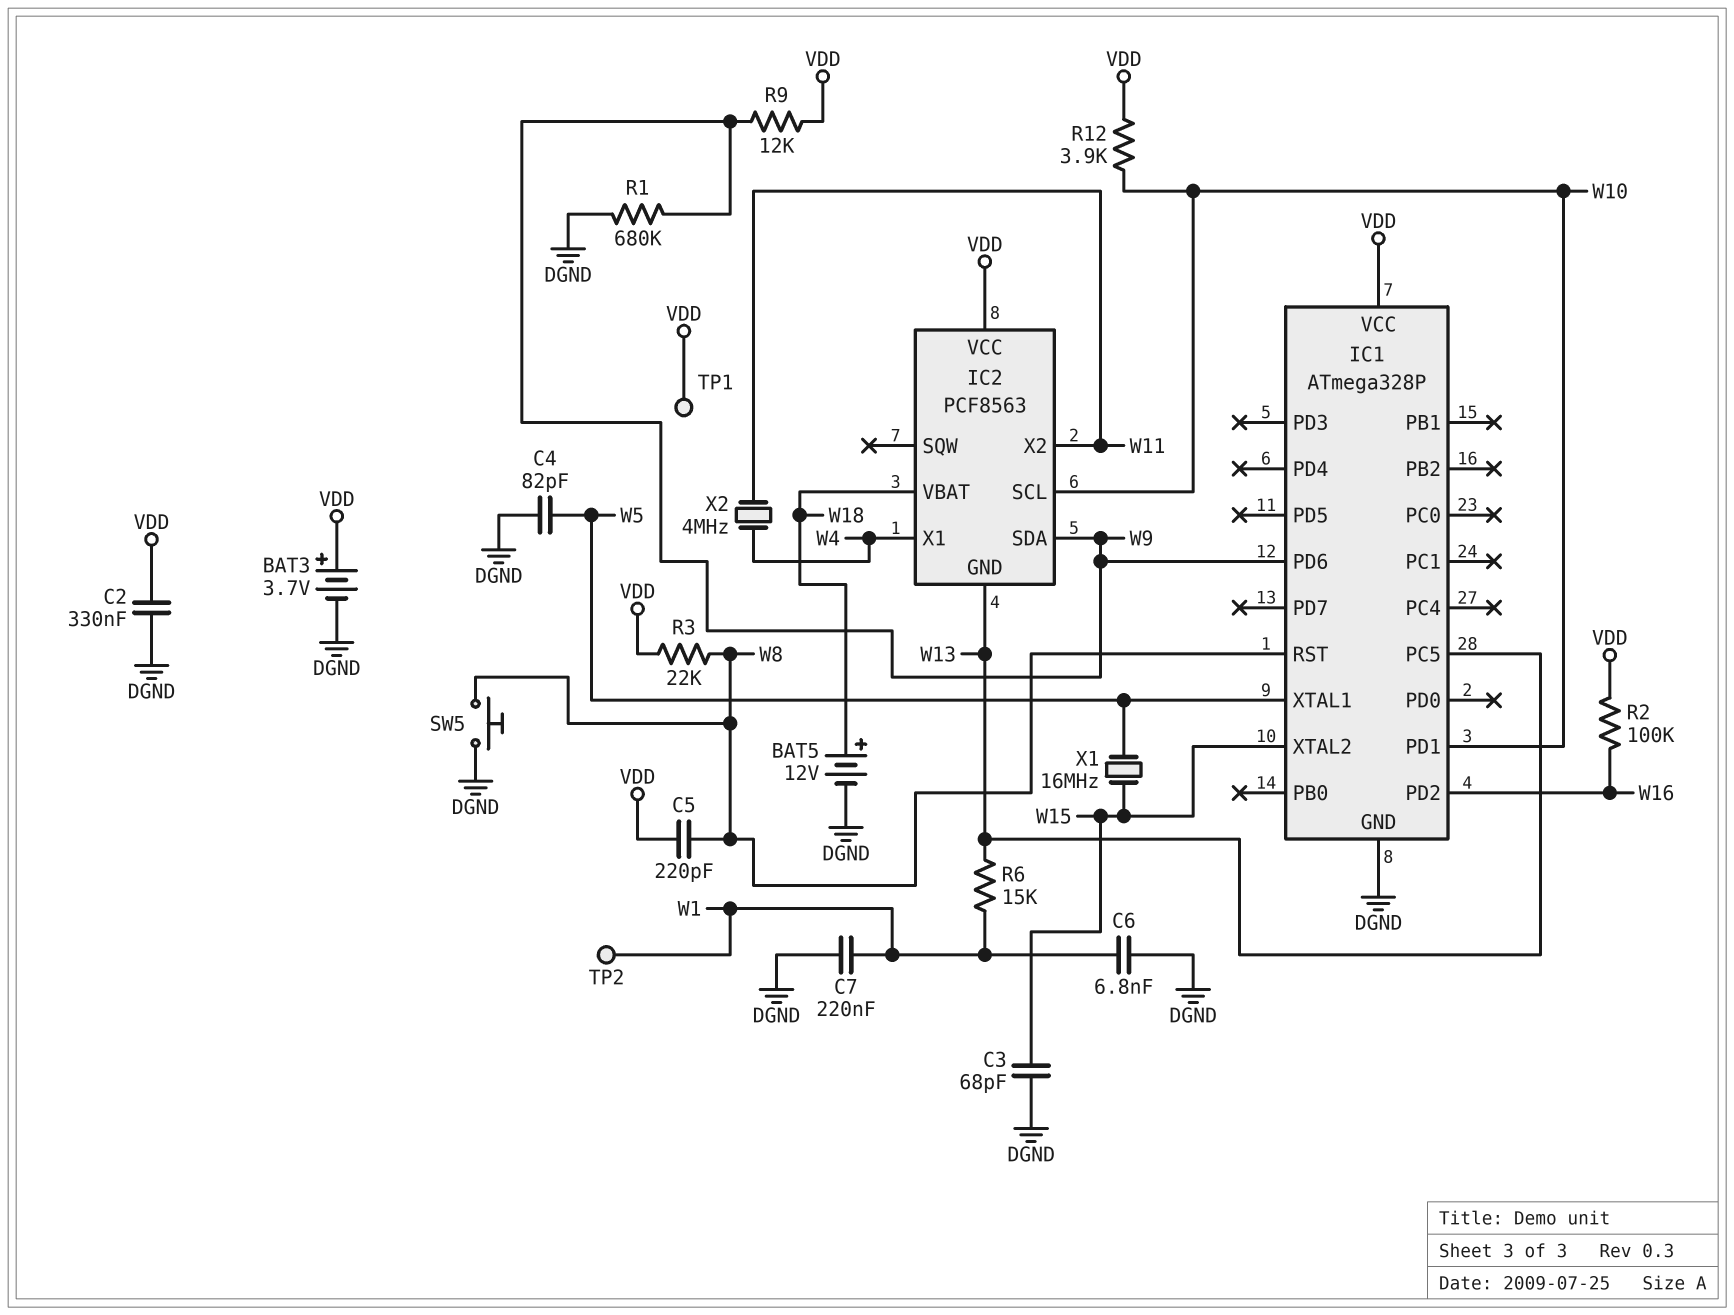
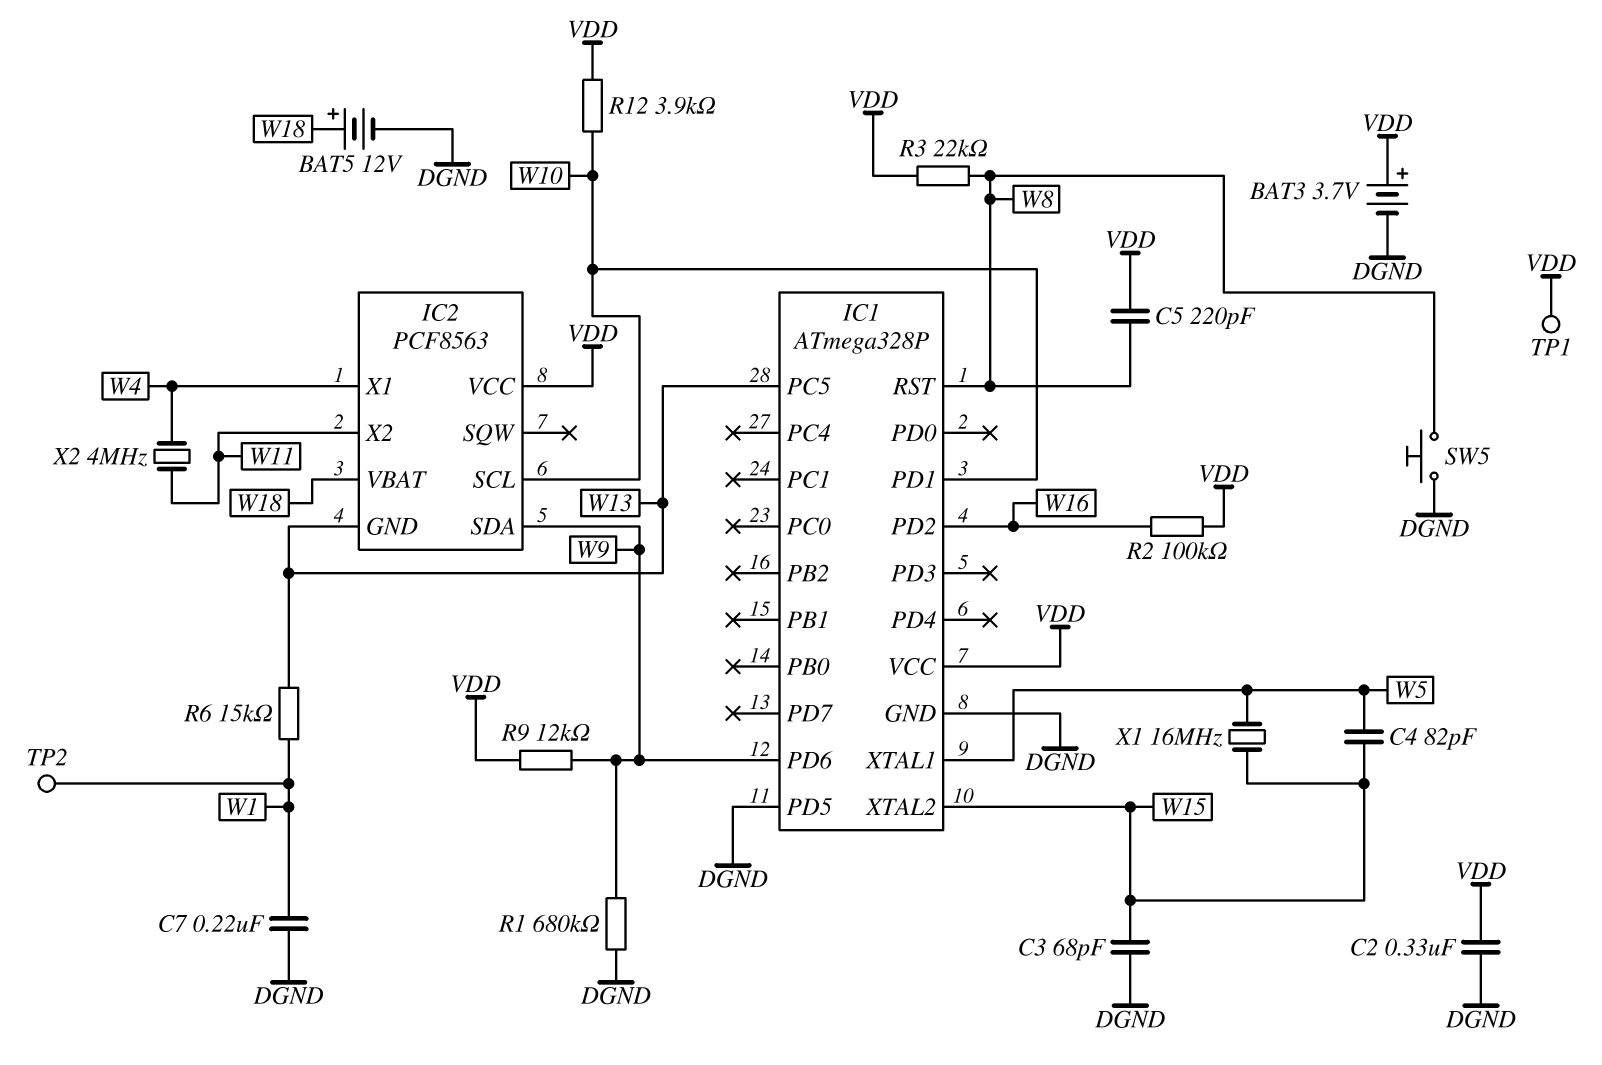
C4: 82pF (DGND, W5) -> 82pF (W5, W15)
C6: 6.8nF (DGND, W1) -> none
IC1 pin PD5: none -> DGND

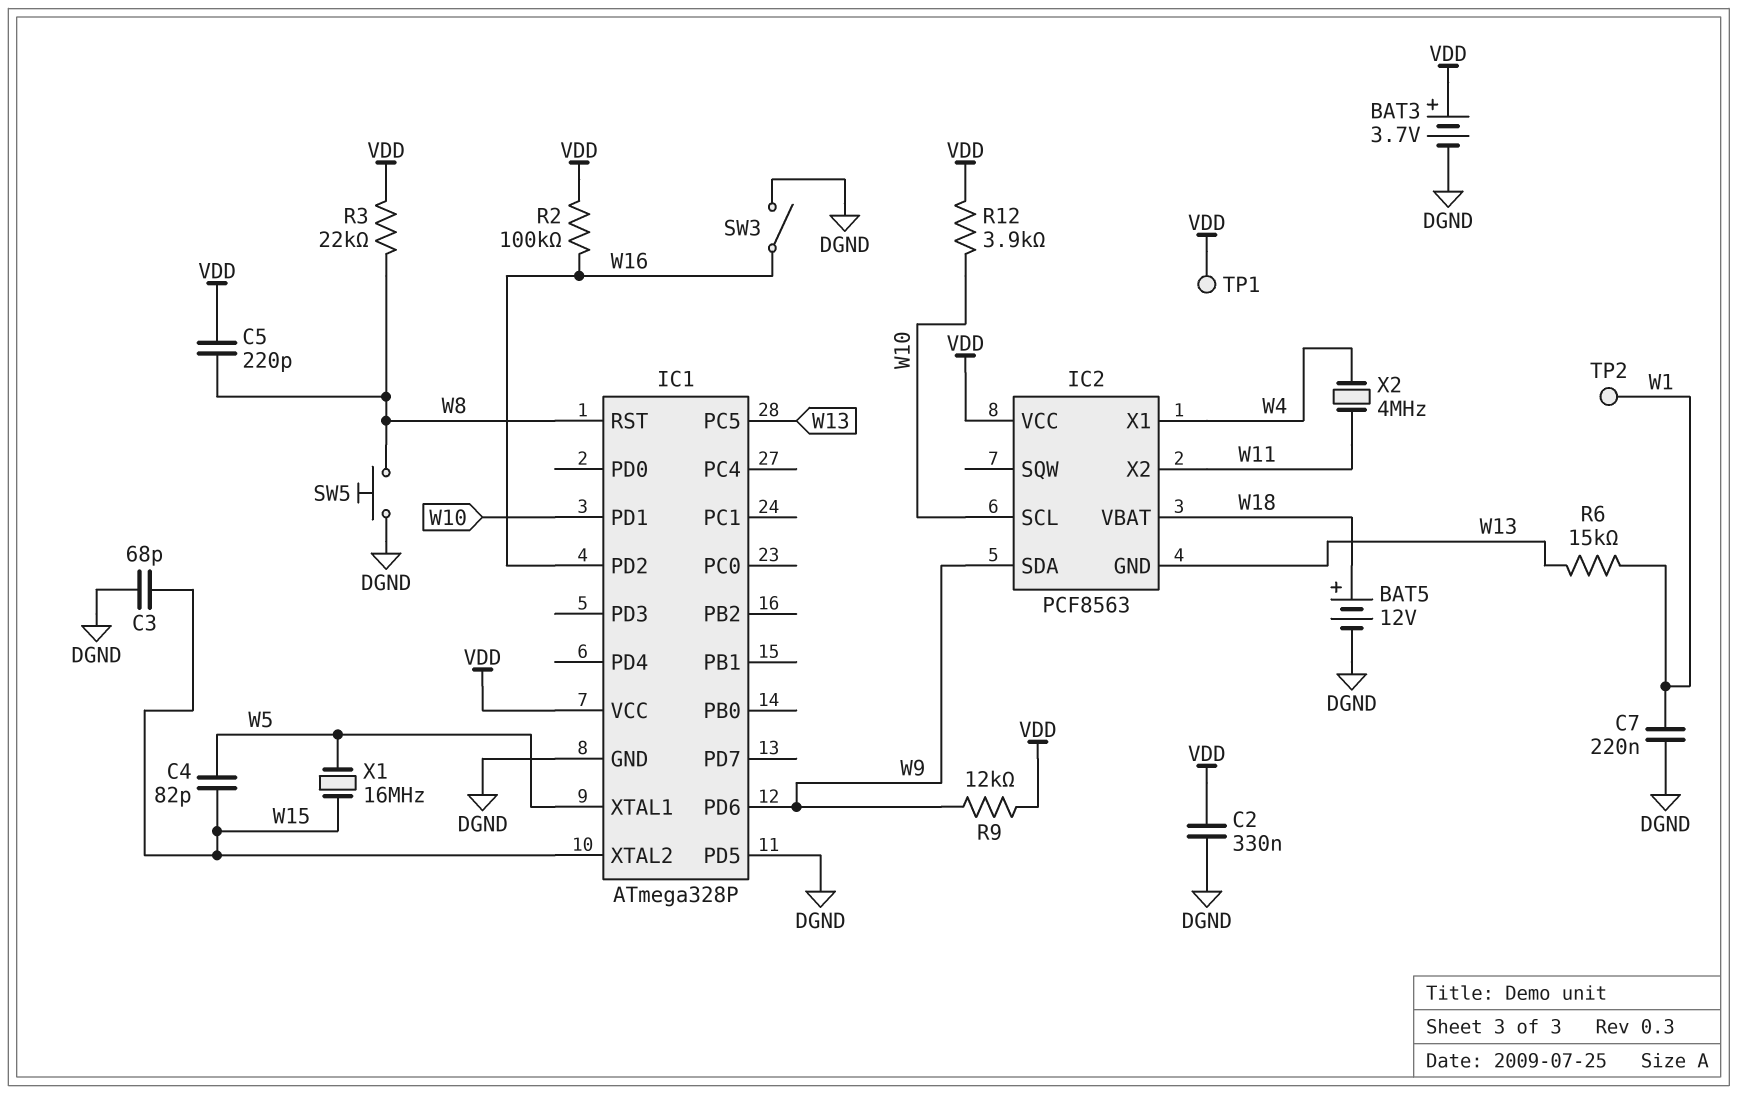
R1: 680k (DGND, W9) -> none
SW3: none -> switch (DGND, W16)

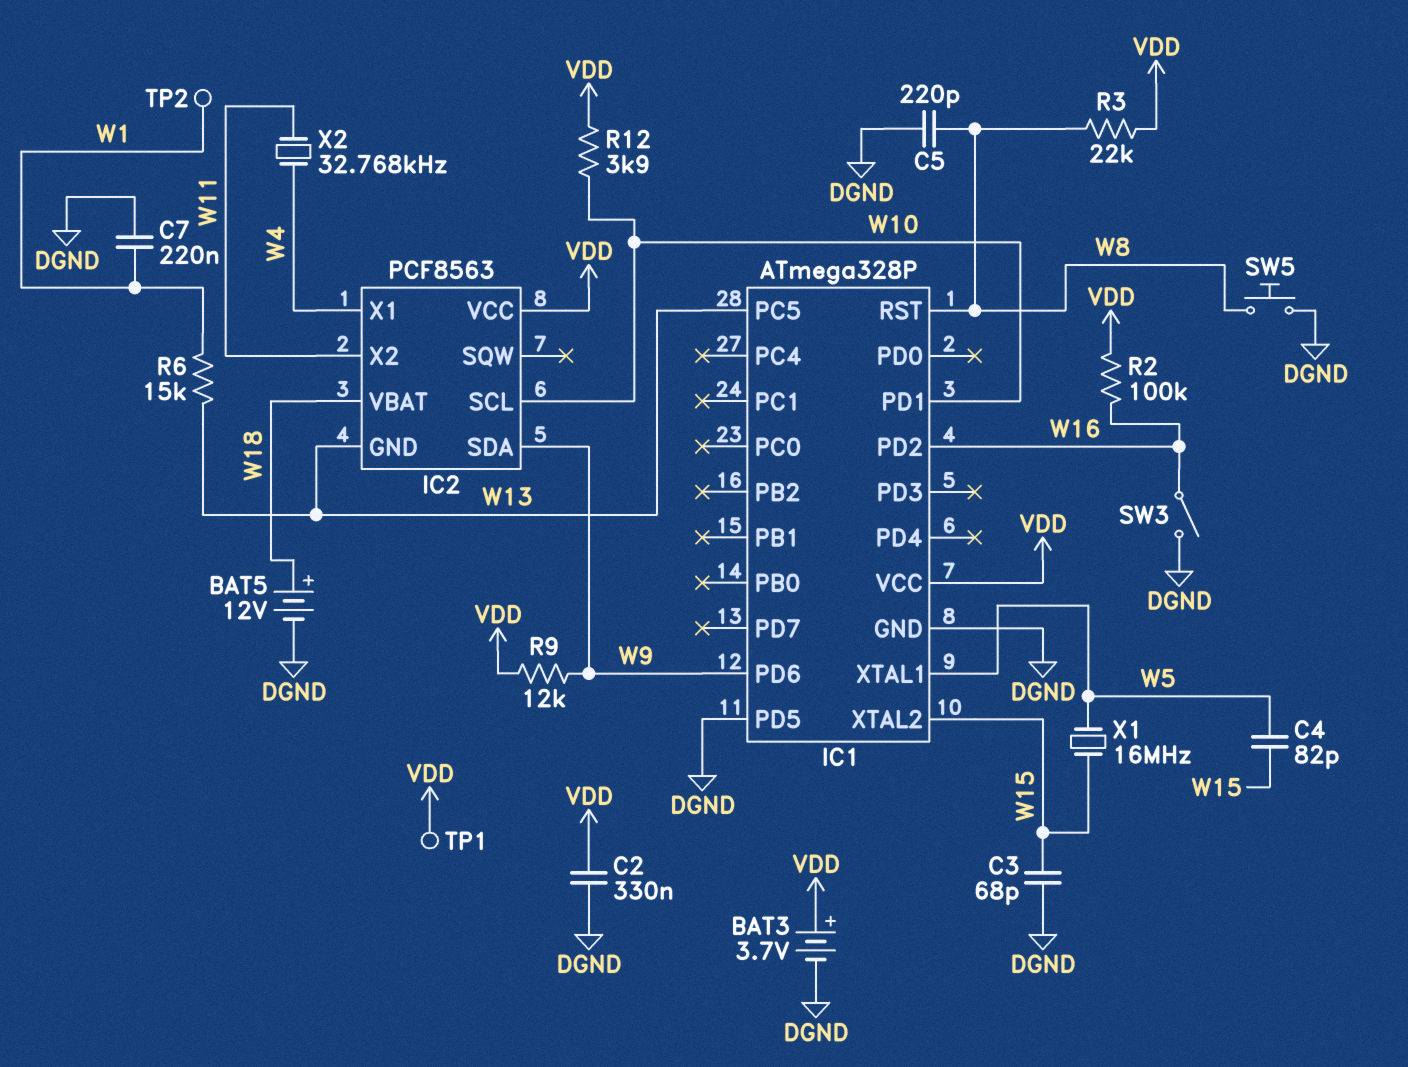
C5: 220pF (VDD, W8) -> 220pF (DGND, W8)
X2: 4MHz (W4, W11) -> 32.768kHz (W4, W11)

